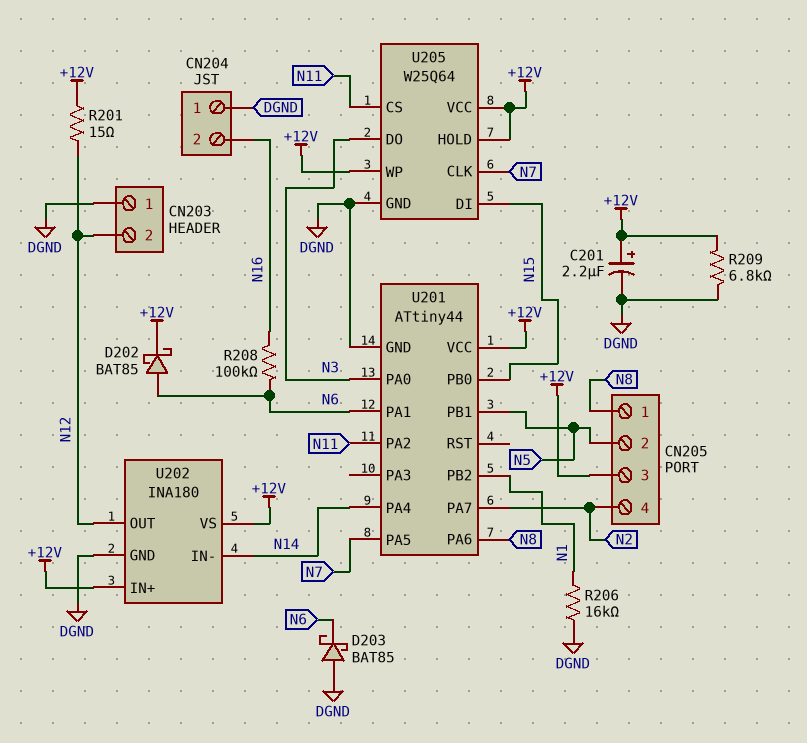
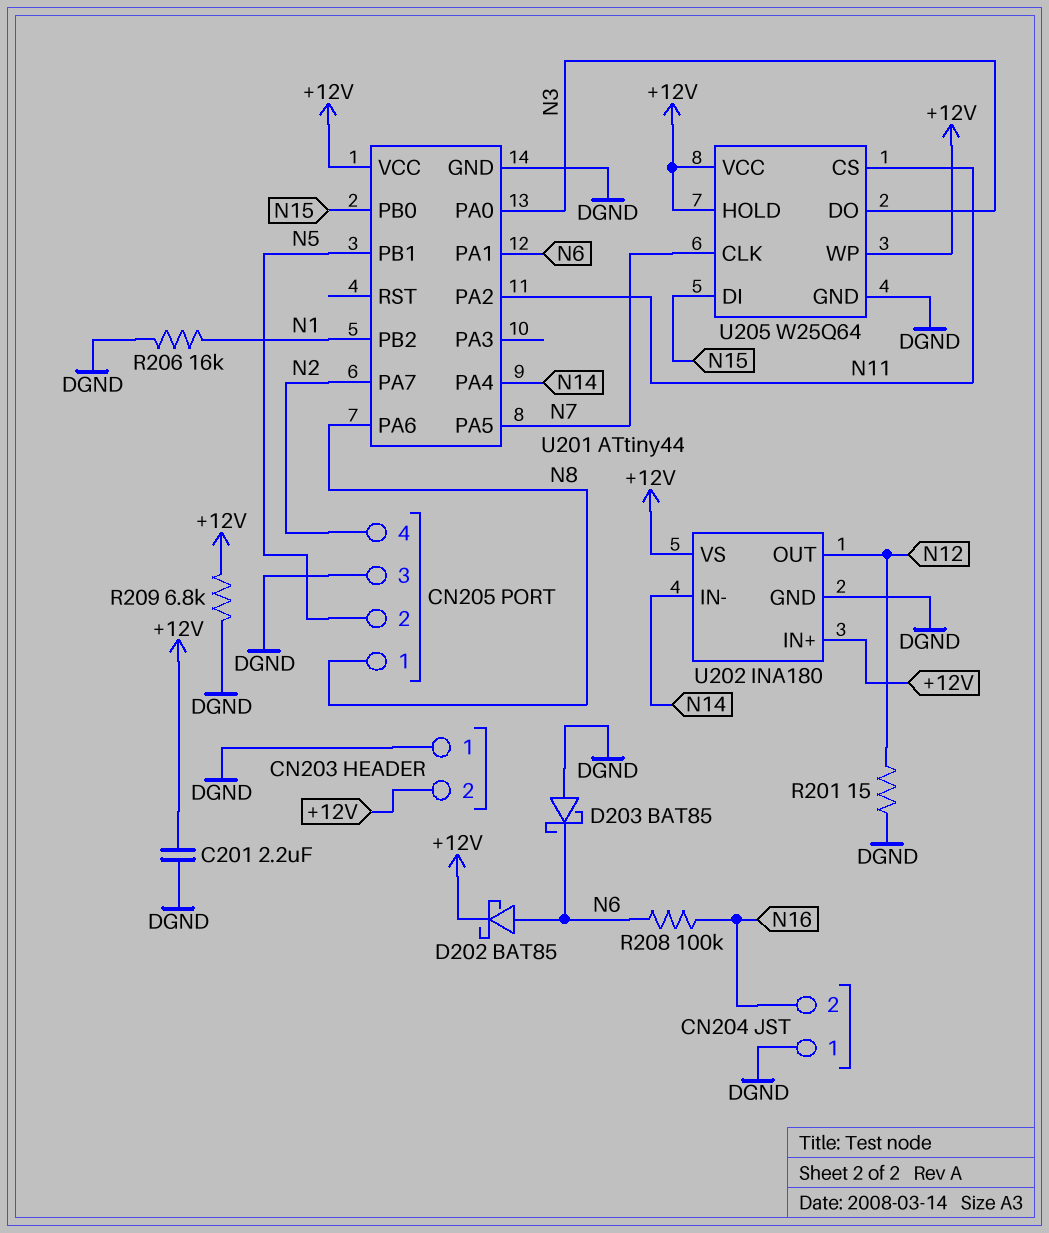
C201: 2.2uF (plus +12V, minus DGND) -> 2.2uF (+12V, DGND)
CN203 pin 2: N12 -> +12V
CN205 pin 3: +12V -> DGND
R201: 15 (+12V, N12) -> 15 (DGND, N12)

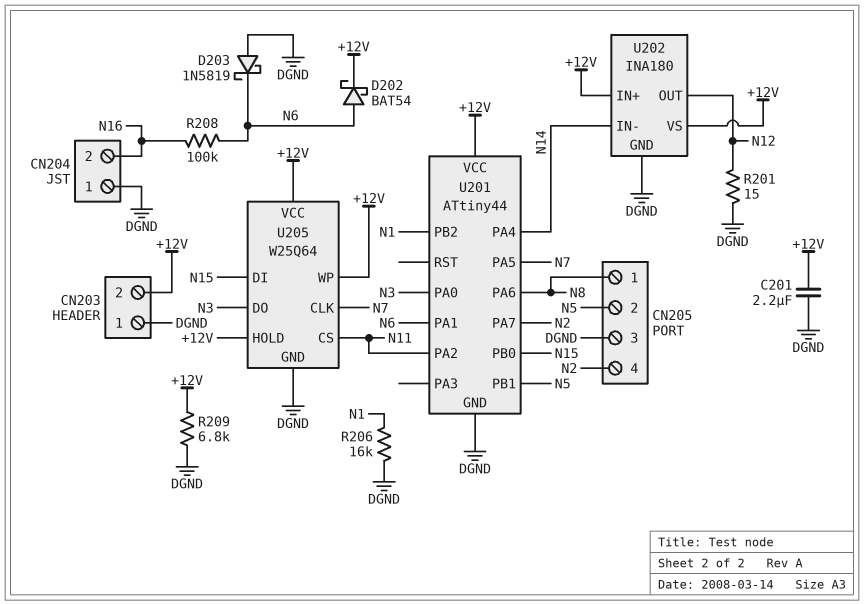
D202: schottky BAT85 (A N6, K +12V) -> schottky BAT54 (A N6, K +12V)
D203: schottky BAT85 (A DGND, K N6) -> schottky 1N5819 (A DGND, K N6)

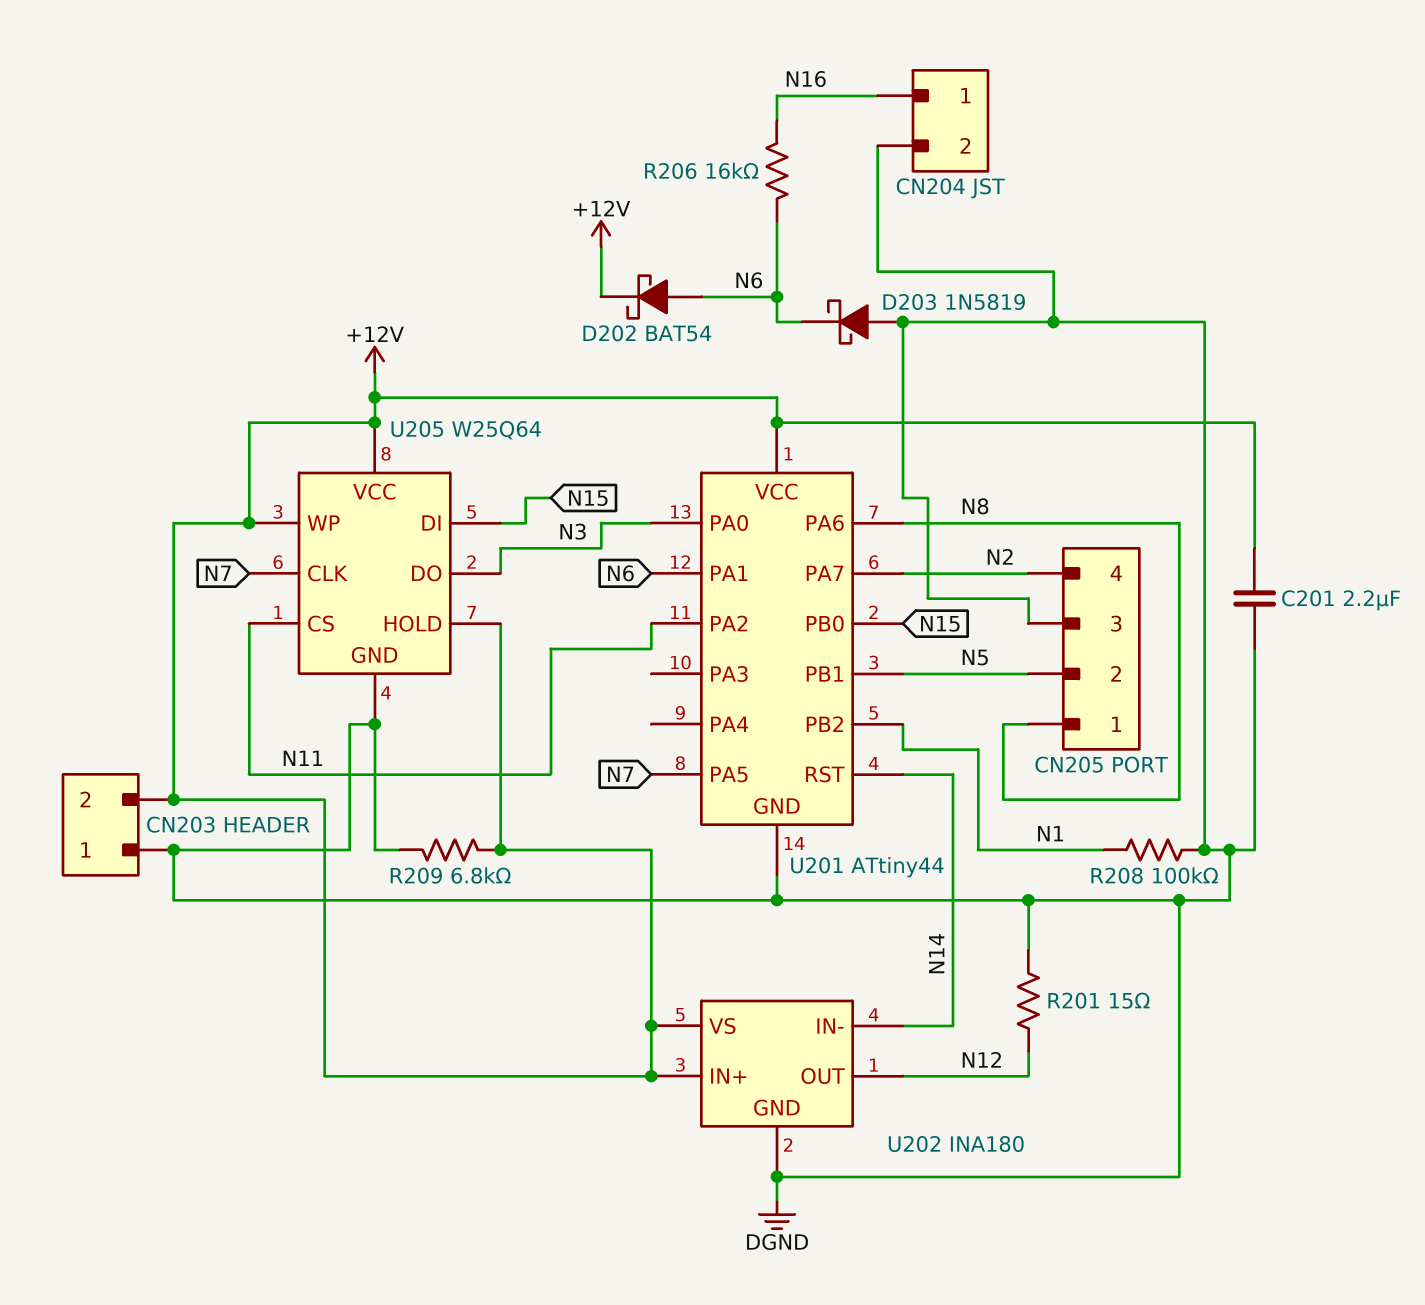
CN204 pin 1: DGND -> N16
CN204 pin 2: N16 -> DGND
R206: 16k (DGND, N1) -> 16k (N6, N16)
R208: 100k (N6, N16) -> 100k (DGND, N1)
U201 pin PA4: N14 -> none
U201 pin RST: none -> N14

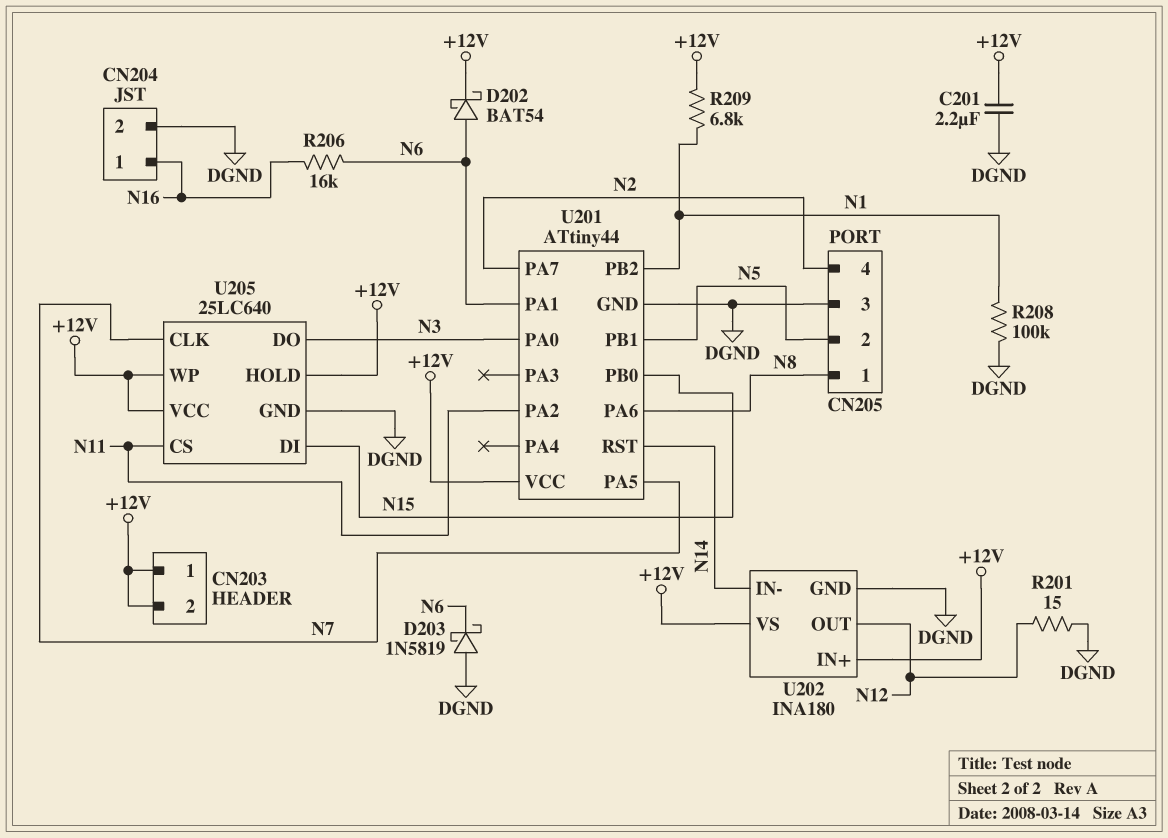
CN203 pin 1: DGND -> +12V
R209: 6.8k (+12V, DGND) -> 6.8k (+12V, N1)
U205: W25Q64 -> 25LC640

